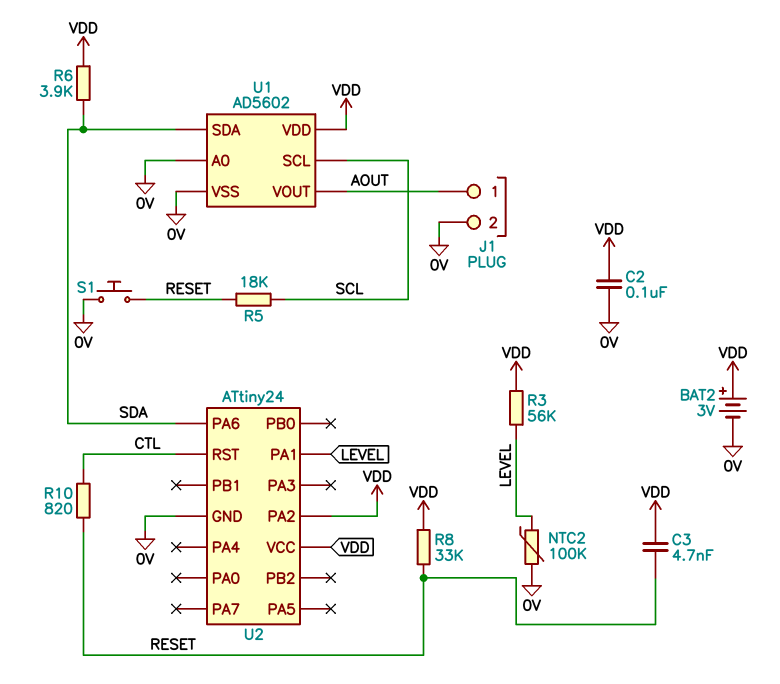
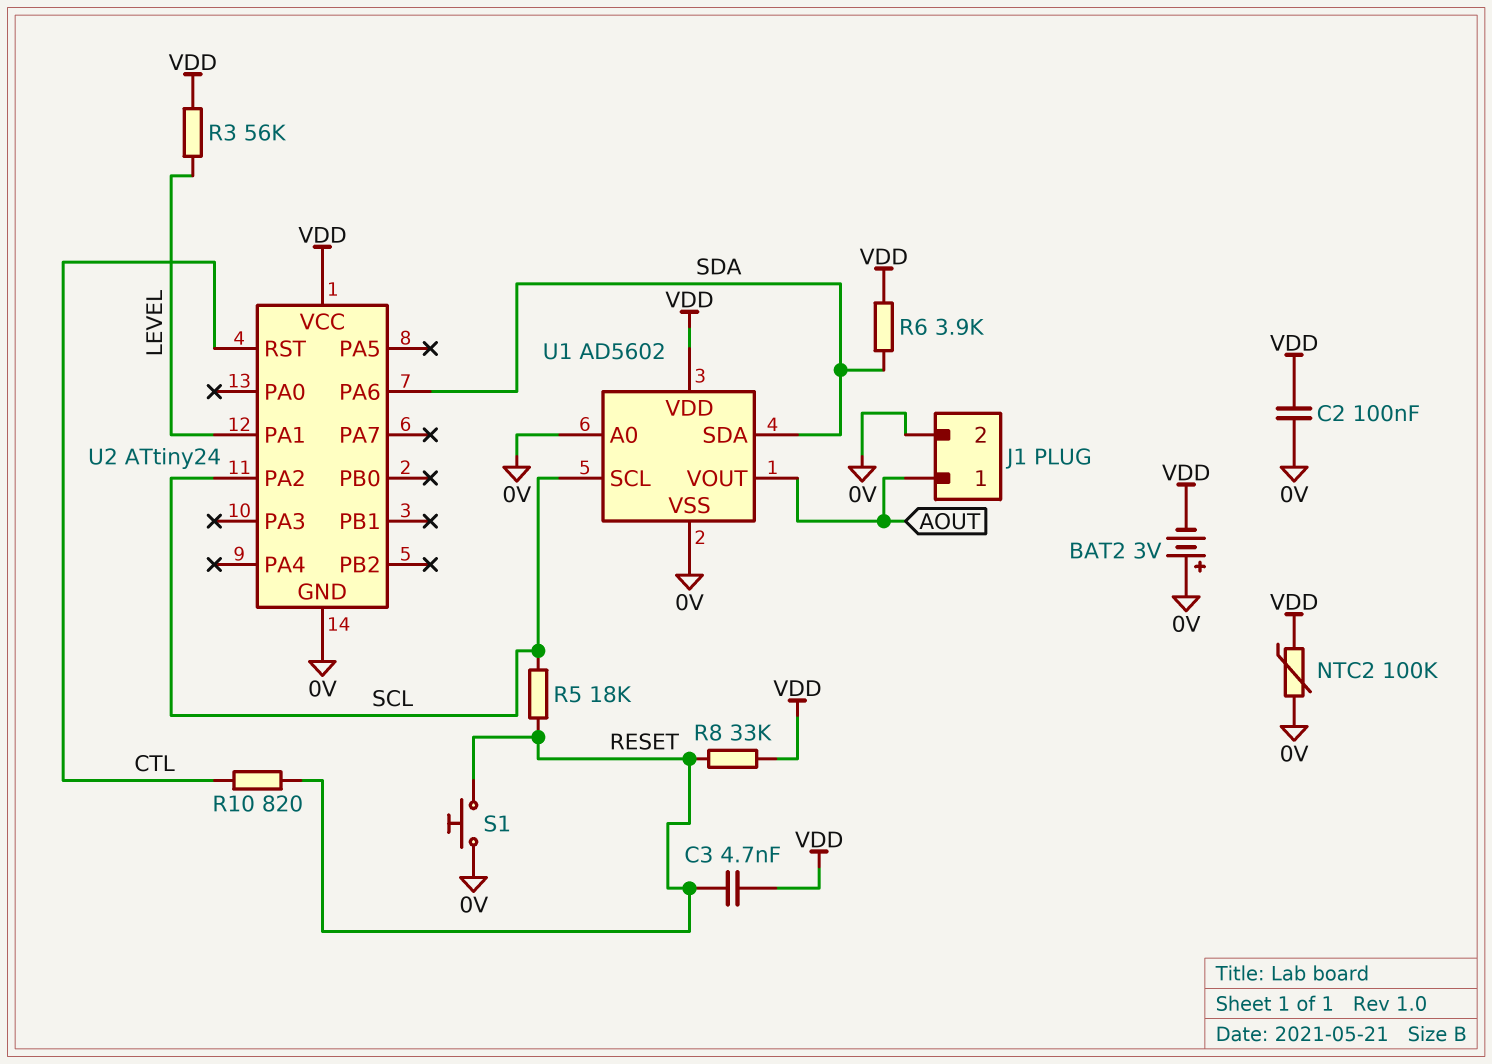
BAT2: 3V (plus VDD, minus 0V) -> 3V (plus 0V, minus VDD)
NTC2: 100k (0V, LEVEL) -> 100k (0V, VDD)
U2 pin PA2: VDD -> SCL

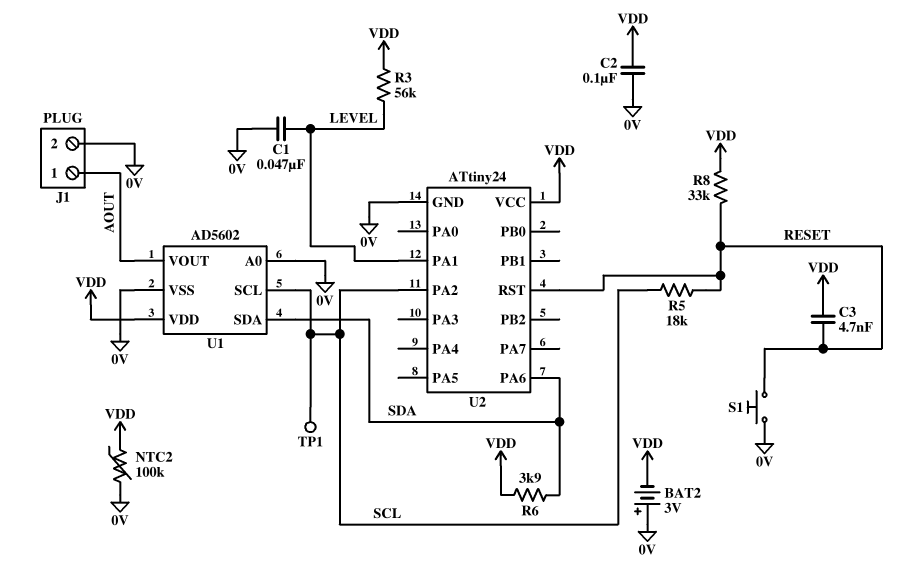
C1: none -> 47nF (0V, LEVEL)
R10: 820 (CTL, RESET) -> none
TP1: none -> test point (SCL)
U2 pin RST: CTL -> RESET

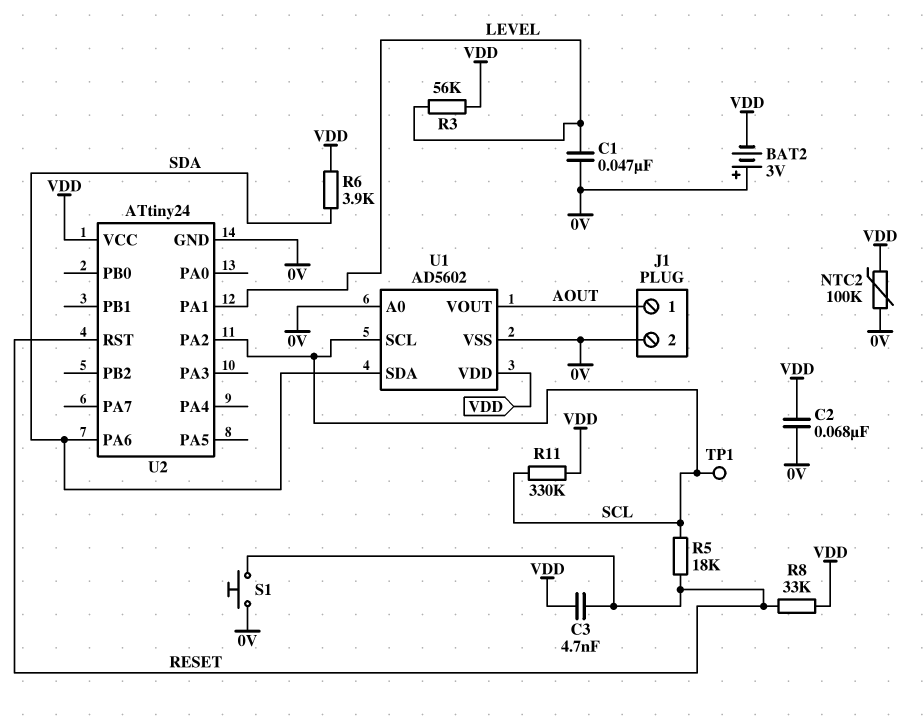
C2: 100nF (0V, VDD) -> 68nF (0V, VDD)
R11: none -> 330k (SCL, VDD)

